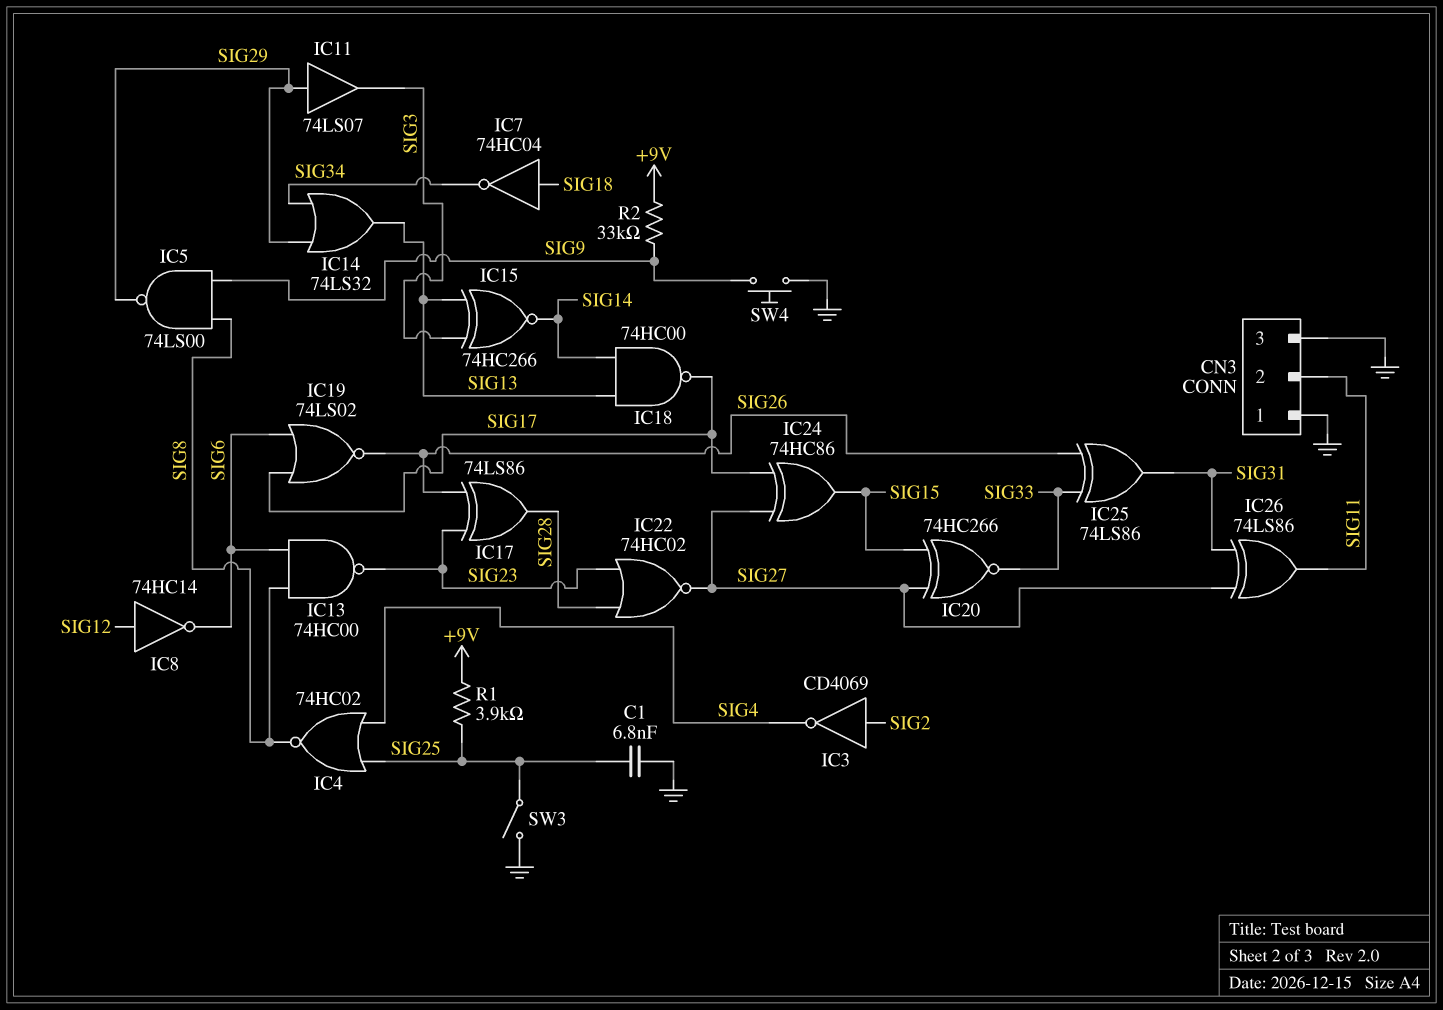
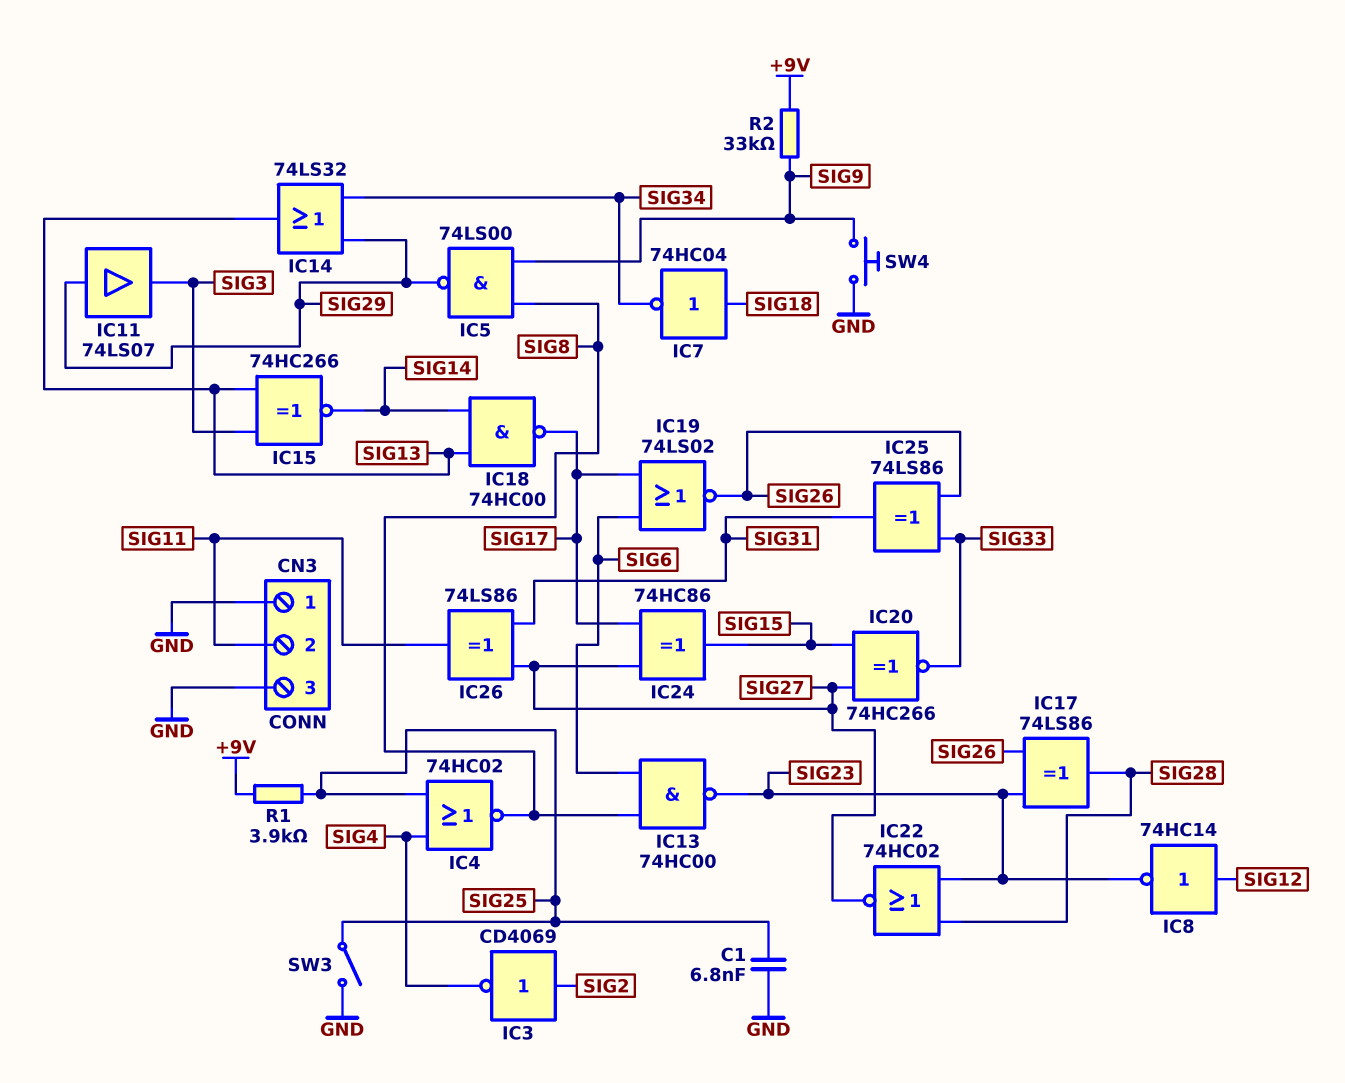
IC8: NOT 74HC14 (in SIG12, out SIG6) -> NOT 74HC14 (in SIG12, out SIG23)

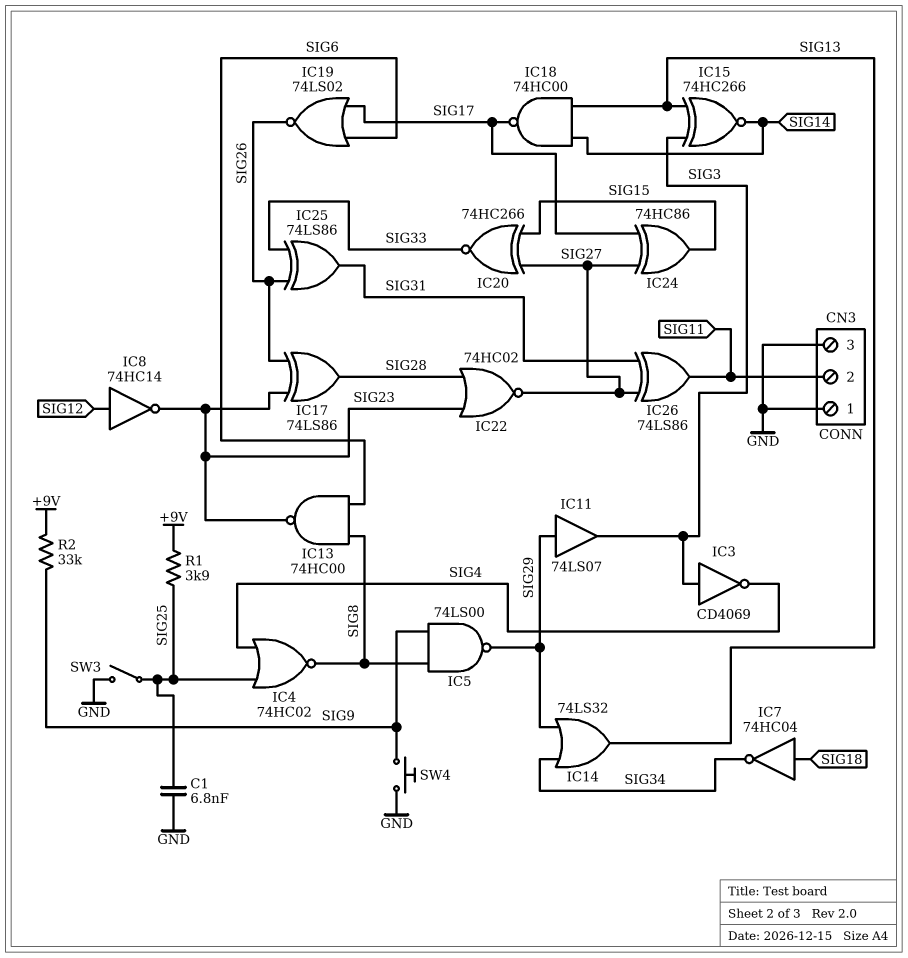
IC3: NOT CD4069 (in SIG2, out SIG4) -> NOT CD4069 (in SIG3, out SIG4)

